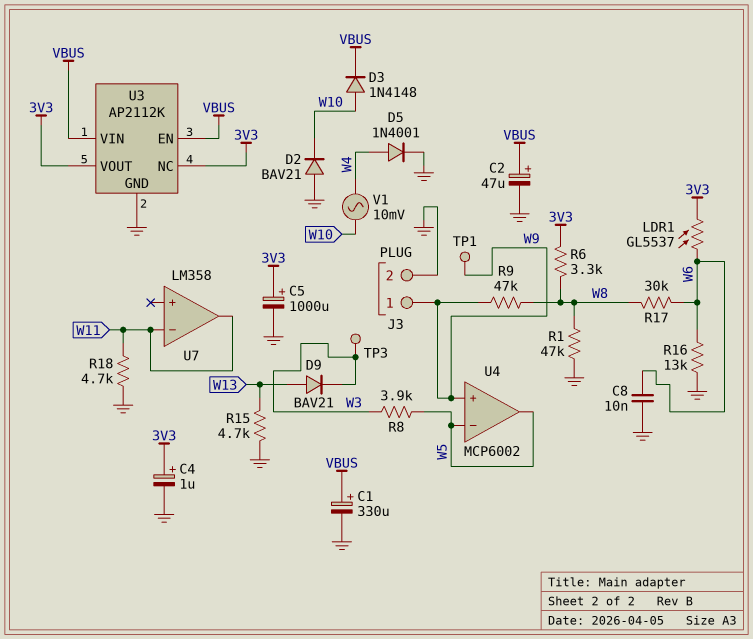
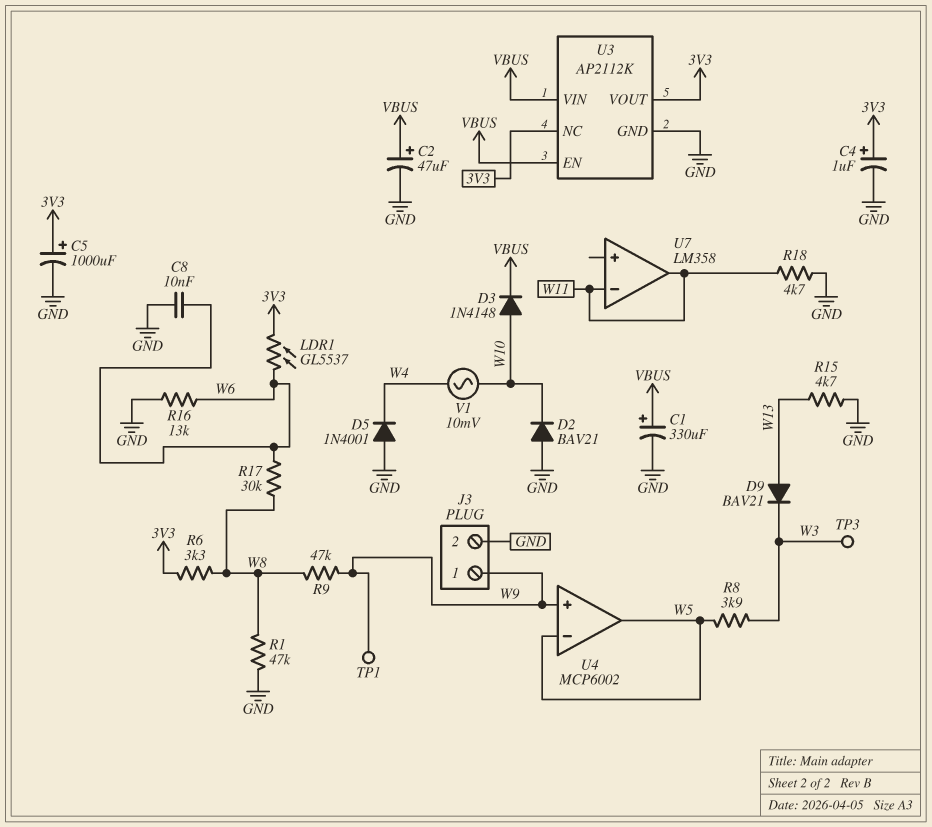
D5: diode 1N4001 (A W4, K GND) -> diode 1N4001 (A GND, K W4)

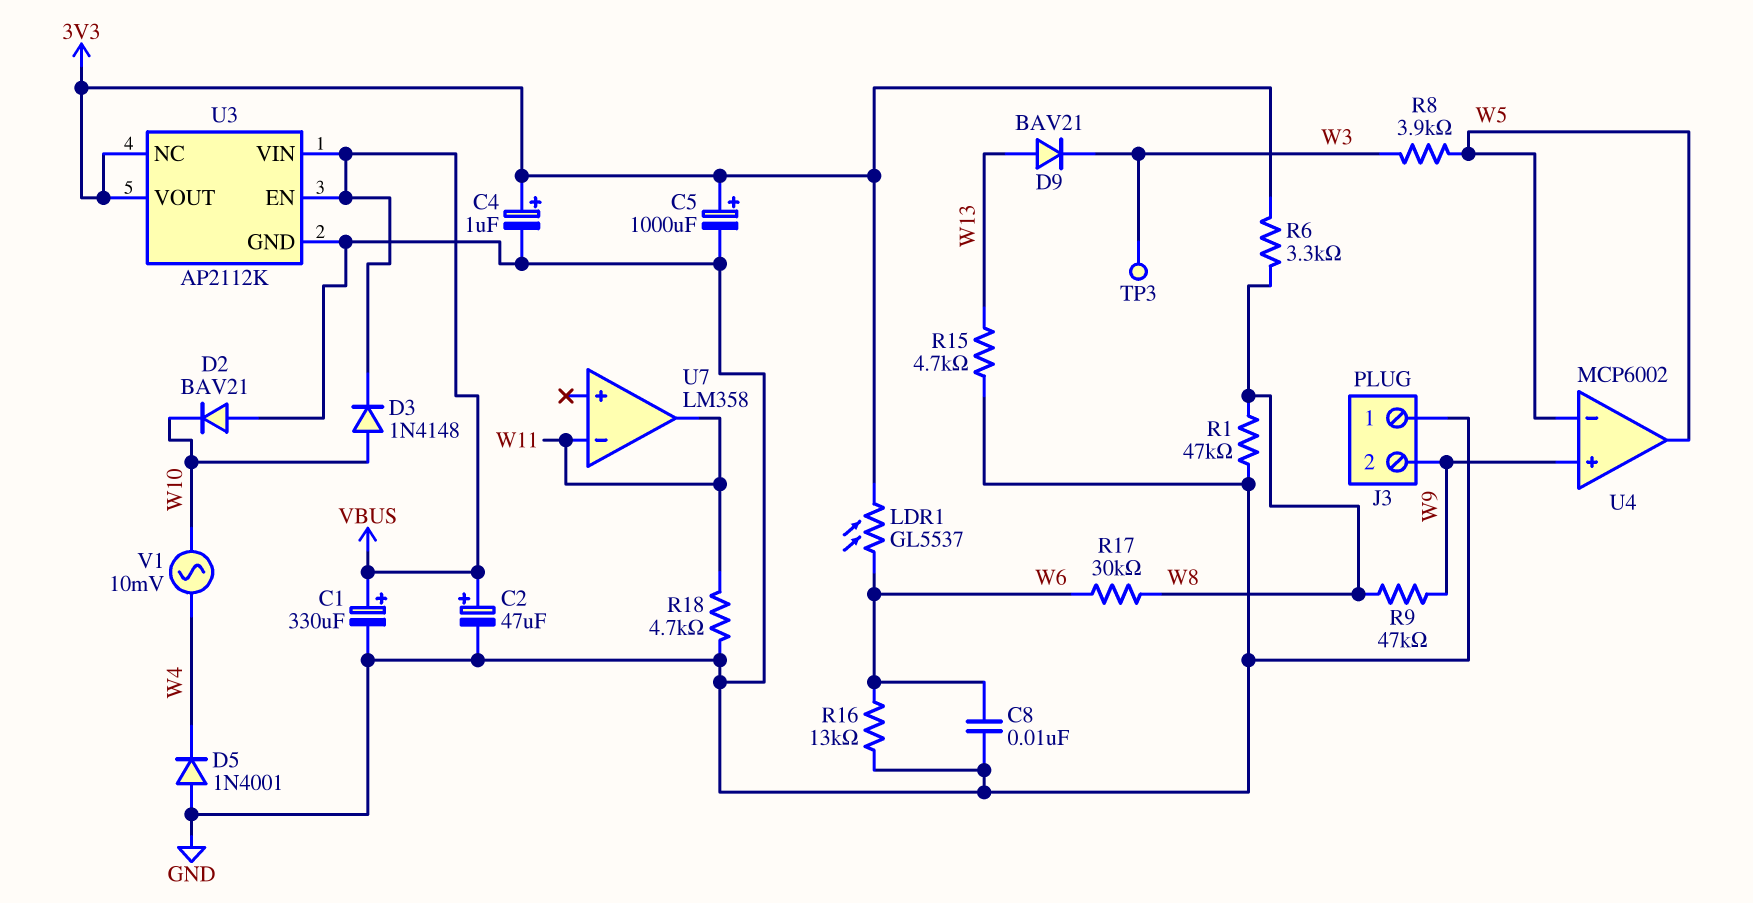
J3 pin 1: W9 -> GND
J3 pin 2: GND -> W9
TP1: test point (W9) -> none

